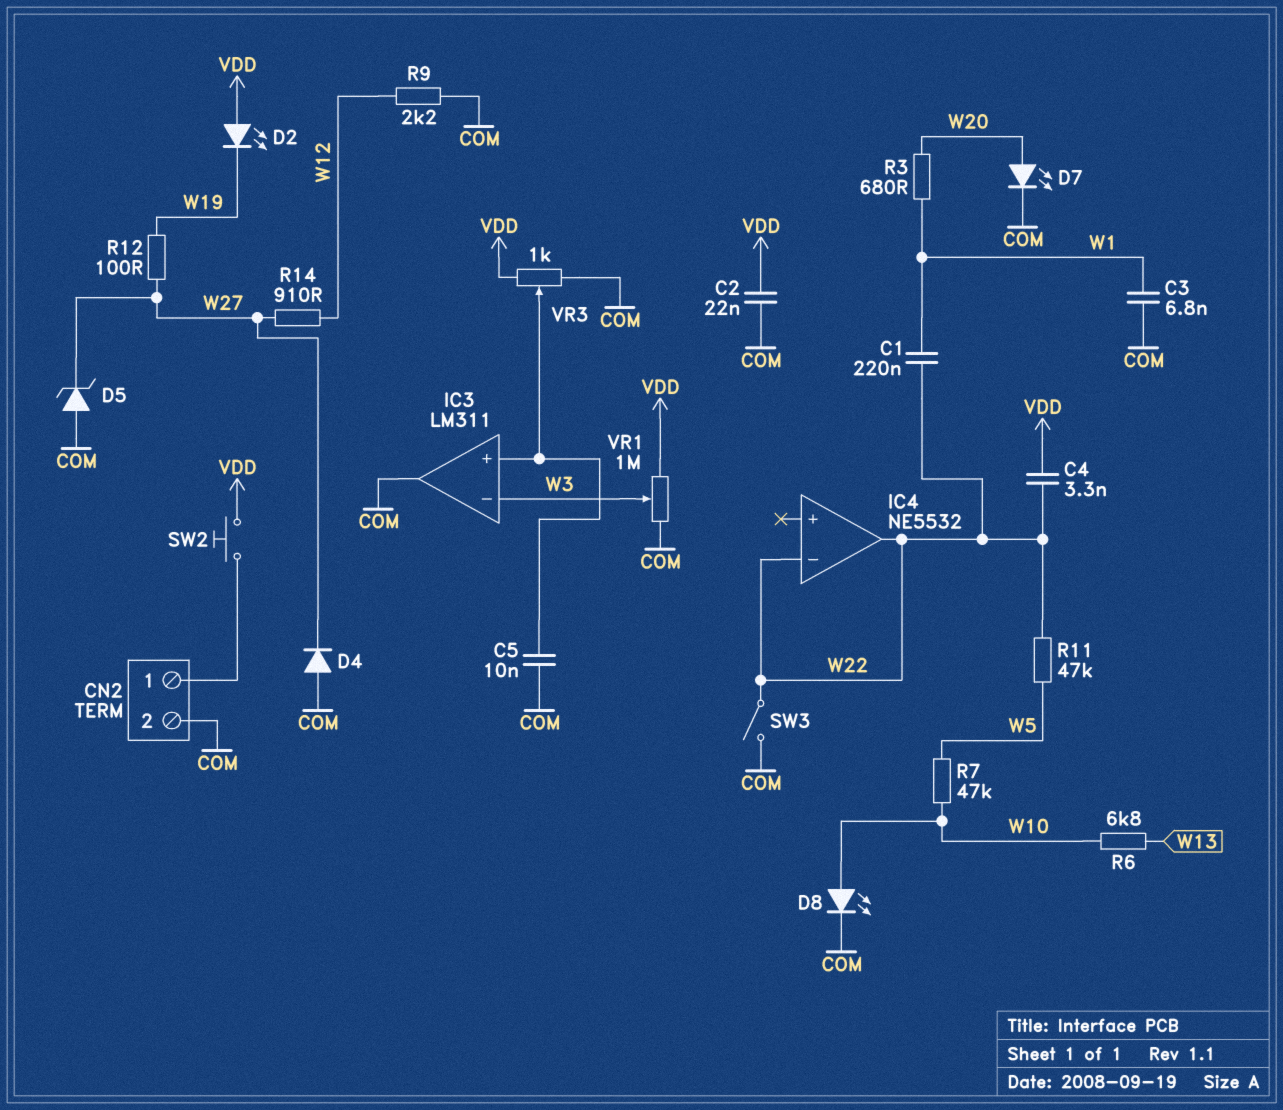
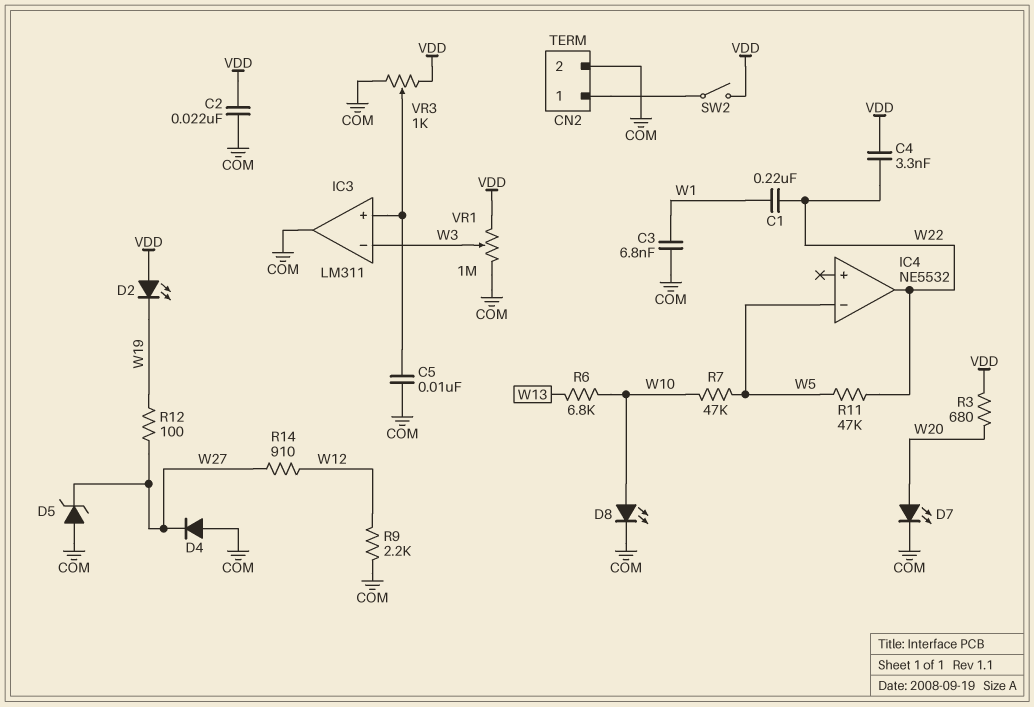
IC4 pin in-: W22 -> W5
R3: 680 (W1, W20) -> 680 (VDD, W20)
SW2: button (CN2/1, VDD) -> switch (CN2/1, VDD)
SW3: switch (COM, W22) -> none

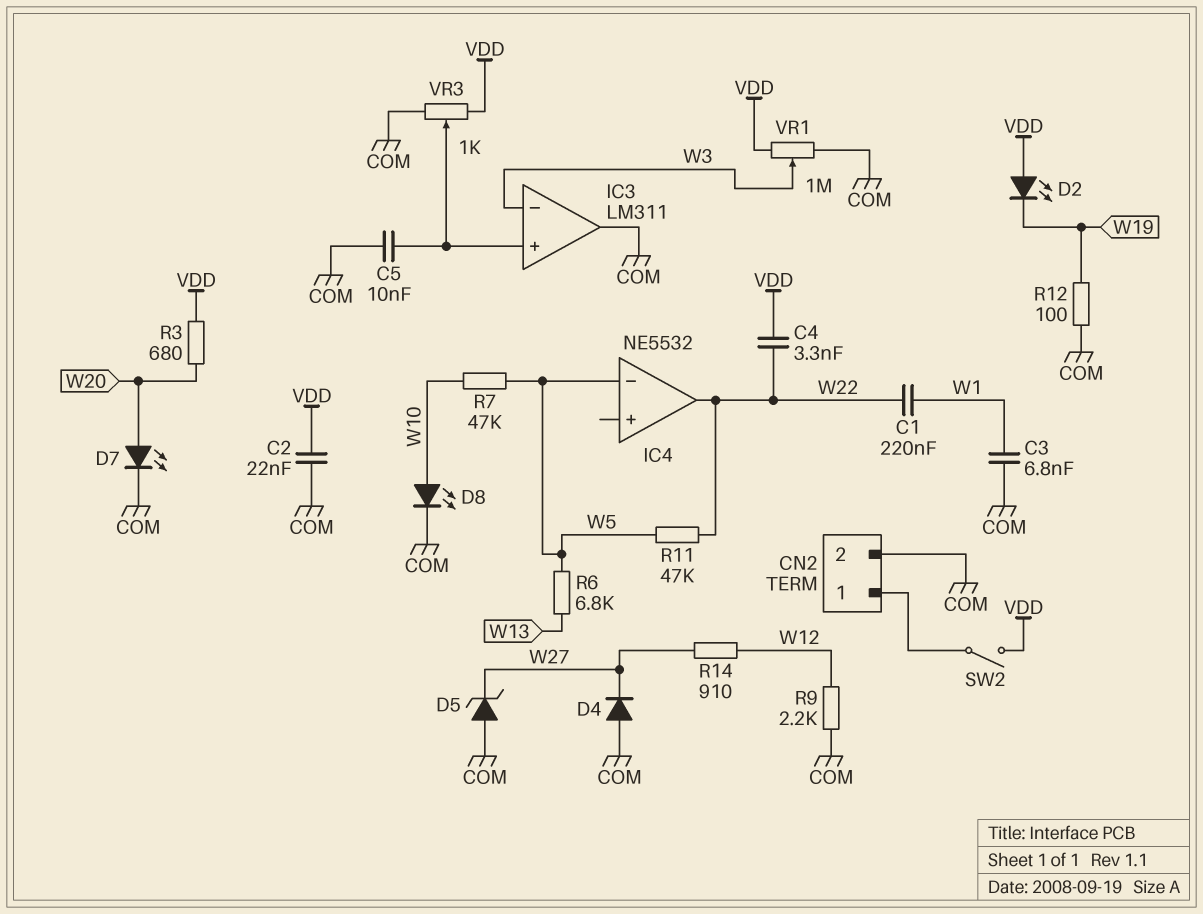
R6: 6.8k (W10, W13) -> 6.8k (W5, W13)
R12: 100 (W19, W27) -> 100 (COM, W19)

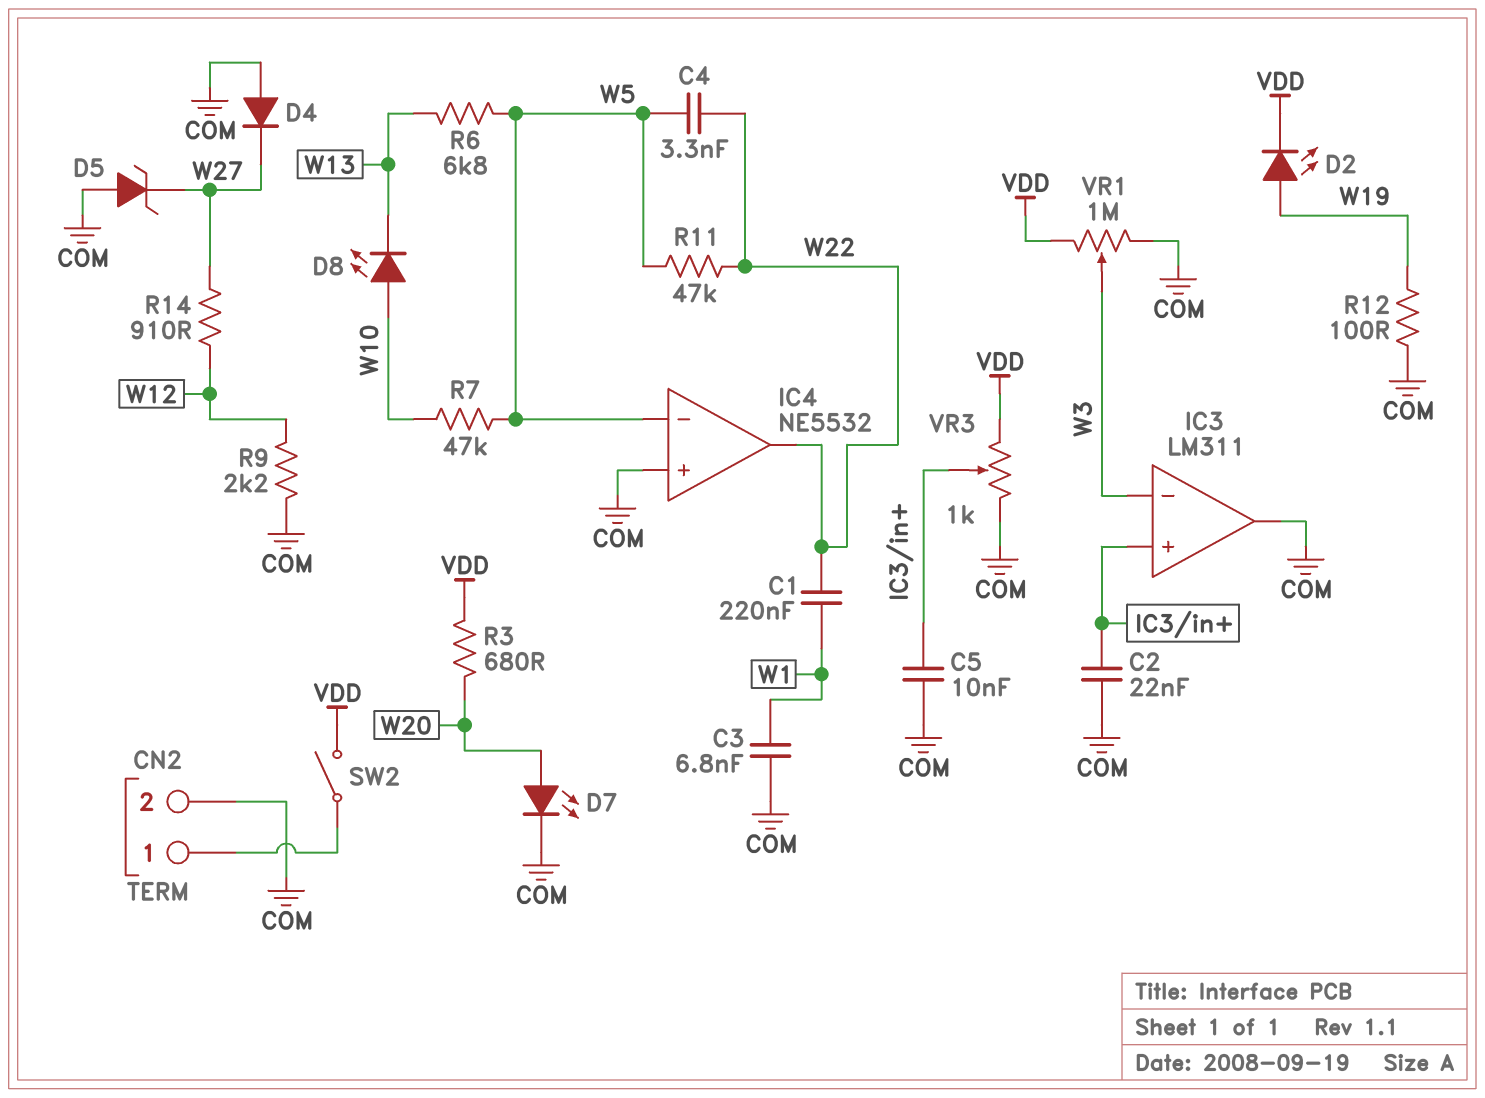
C2: 22nF (COM, VDD) -> 22nF (COM, IC3/in+)
C4: 3.3nF (VDD, W22) -> 3.3nF (W5, W22)
D2: LED (A VDD, K W19) -> LED (A W19, K VDD)
D8: LED (A W10, K COM) -> LED (A W10, K W13)
IC4 pin in+: none -> COM

